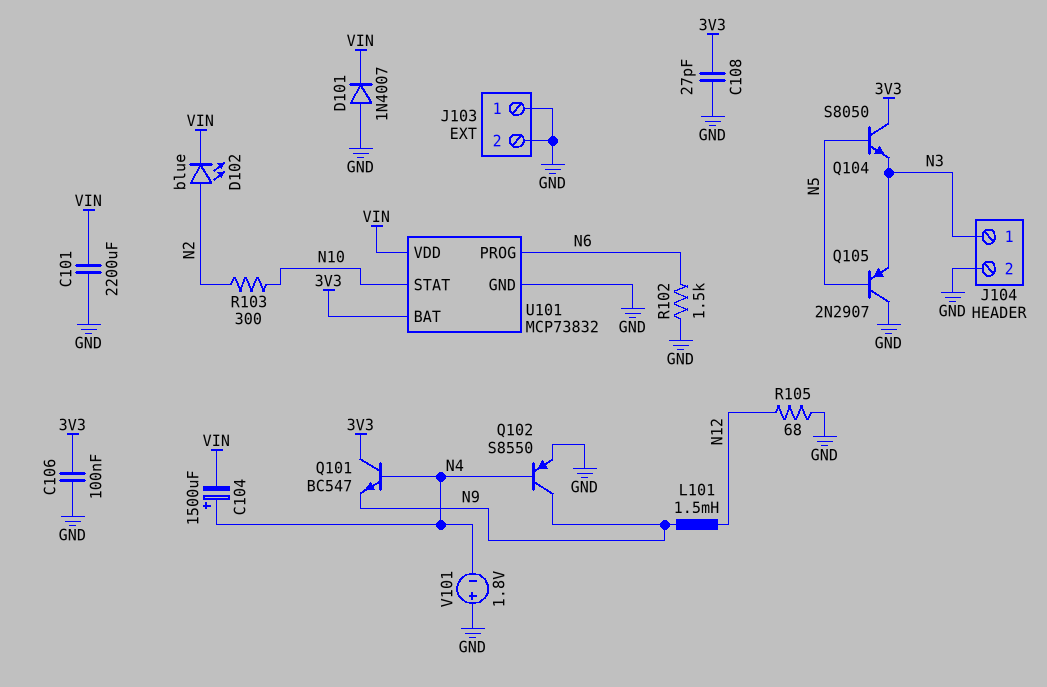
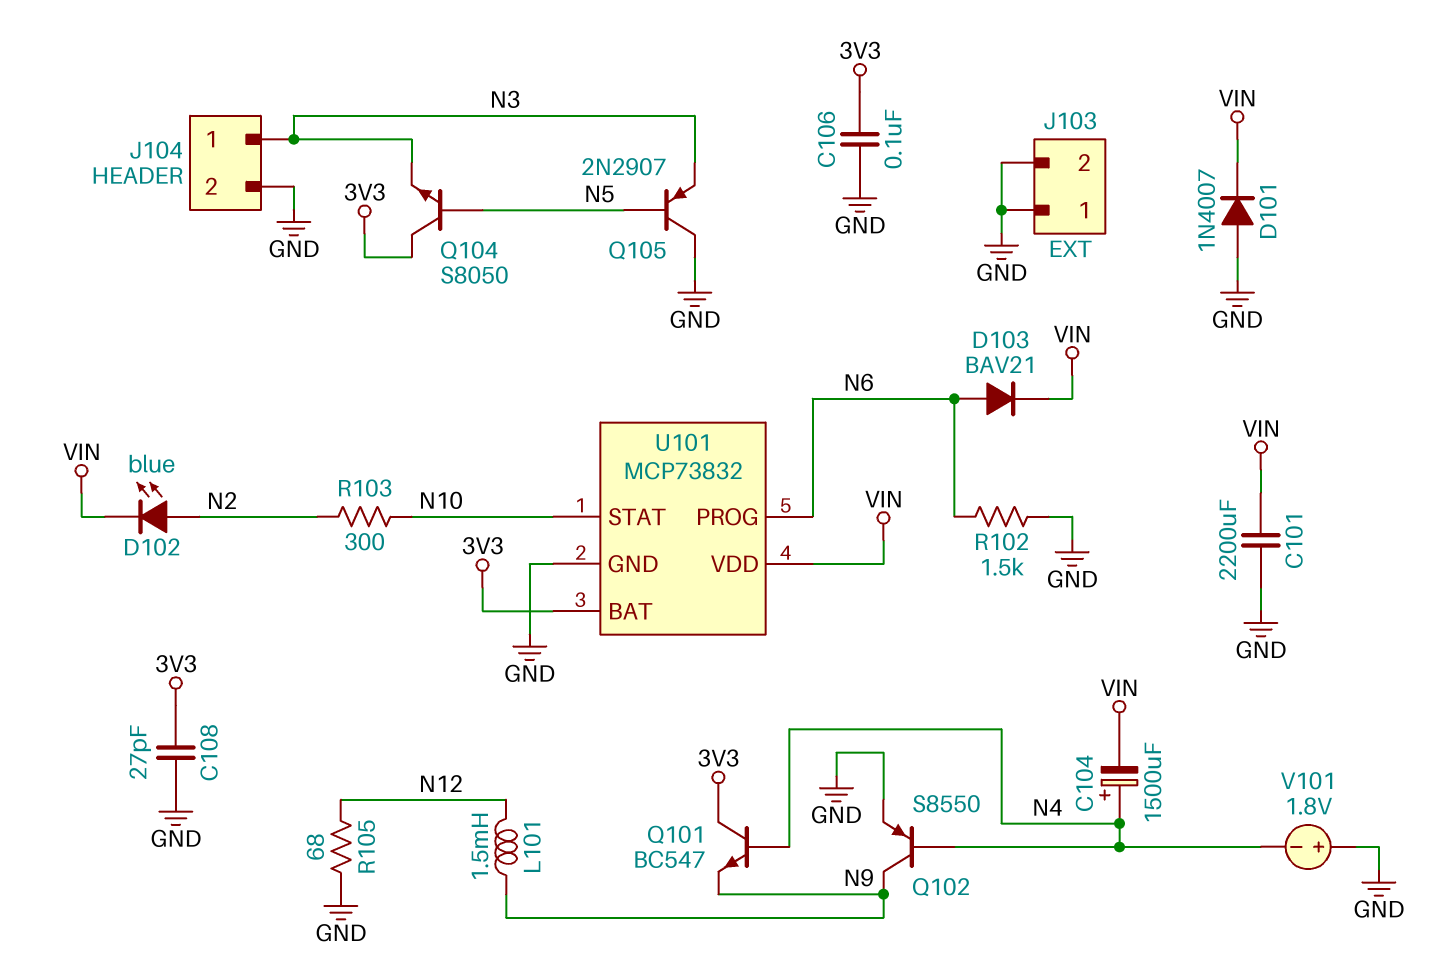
D103: none -> diode BAV21 (A N6, K VIN)

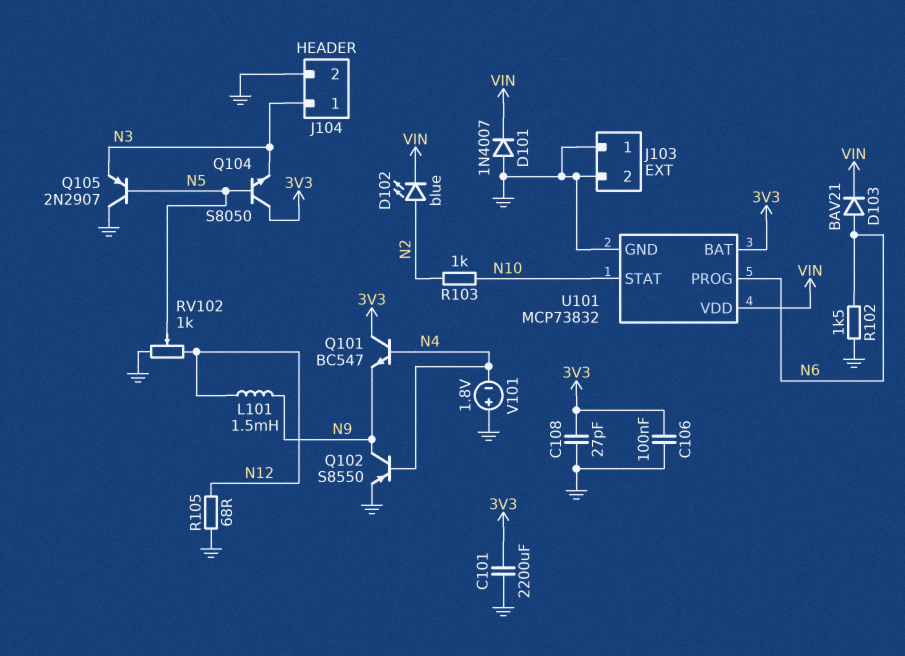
C101: 2200uF (GND, VIN) -> 2200uF (3V3, GND)
C104: 1500uF (plus N4, minus VIN) -> none
R103: 300 (N2, N10) -> 1k (N2, N10)
RV102: none -> 1k (GND, N12, wiper N5)

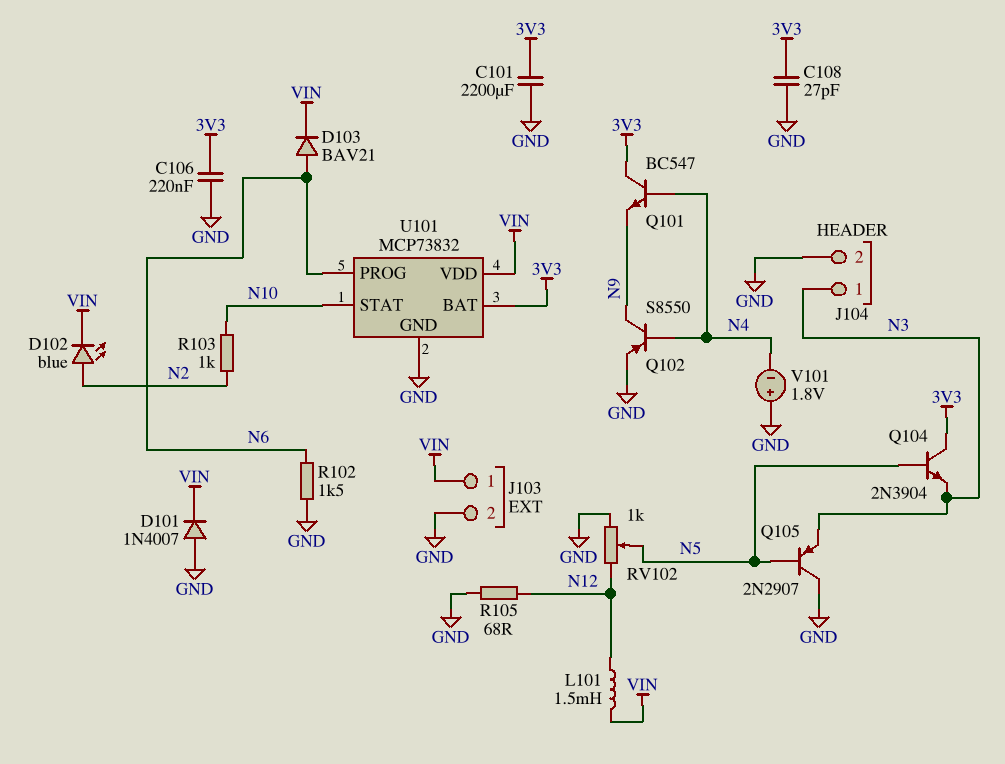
C106: 100nF (3V3, GND) -> 220nF (3V3, GND)
J103 pin 1: GND -> VIN
L101: 1.5mH (N9, N12) -> 1.5mH (N12, VIN)
Q104: NPN S8050 (B N5, C 3V3, E N3) -> NPN 2N3904 (B N5, C 3V3, E N3)

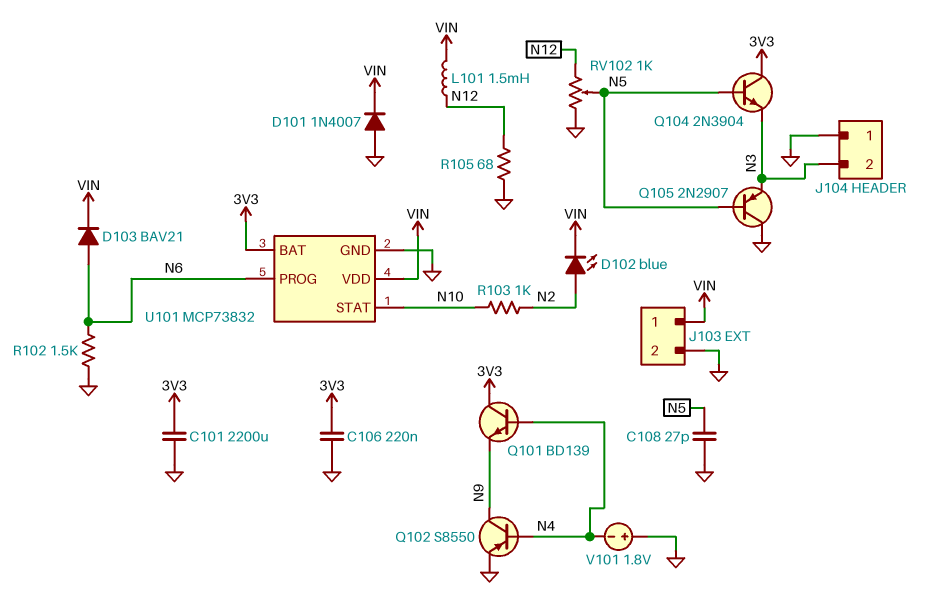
C108: 27pF (3V3, GND) -> 27pF (GND, N5)
J104 pin 1: N3 -> GND
J104 pin 2: GND -> N3
Q101: NPN BC547 (B N4, C 3V3, E N9) -> NPN BD139 (B N4, C 3V3, E N9)

